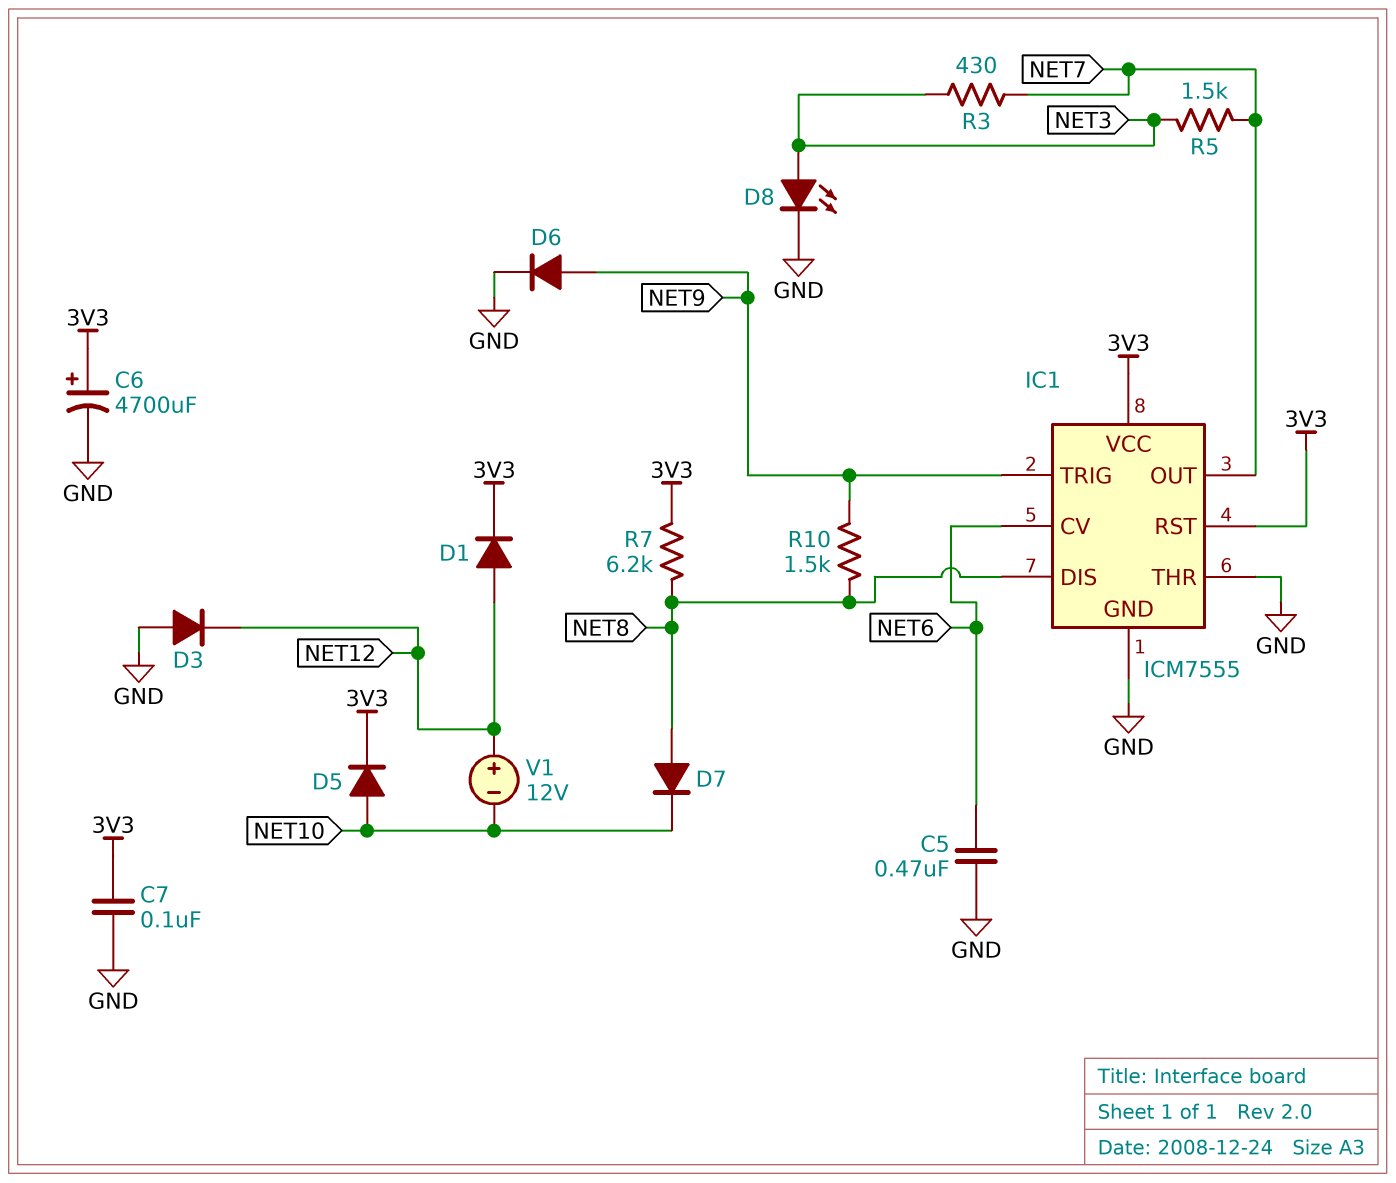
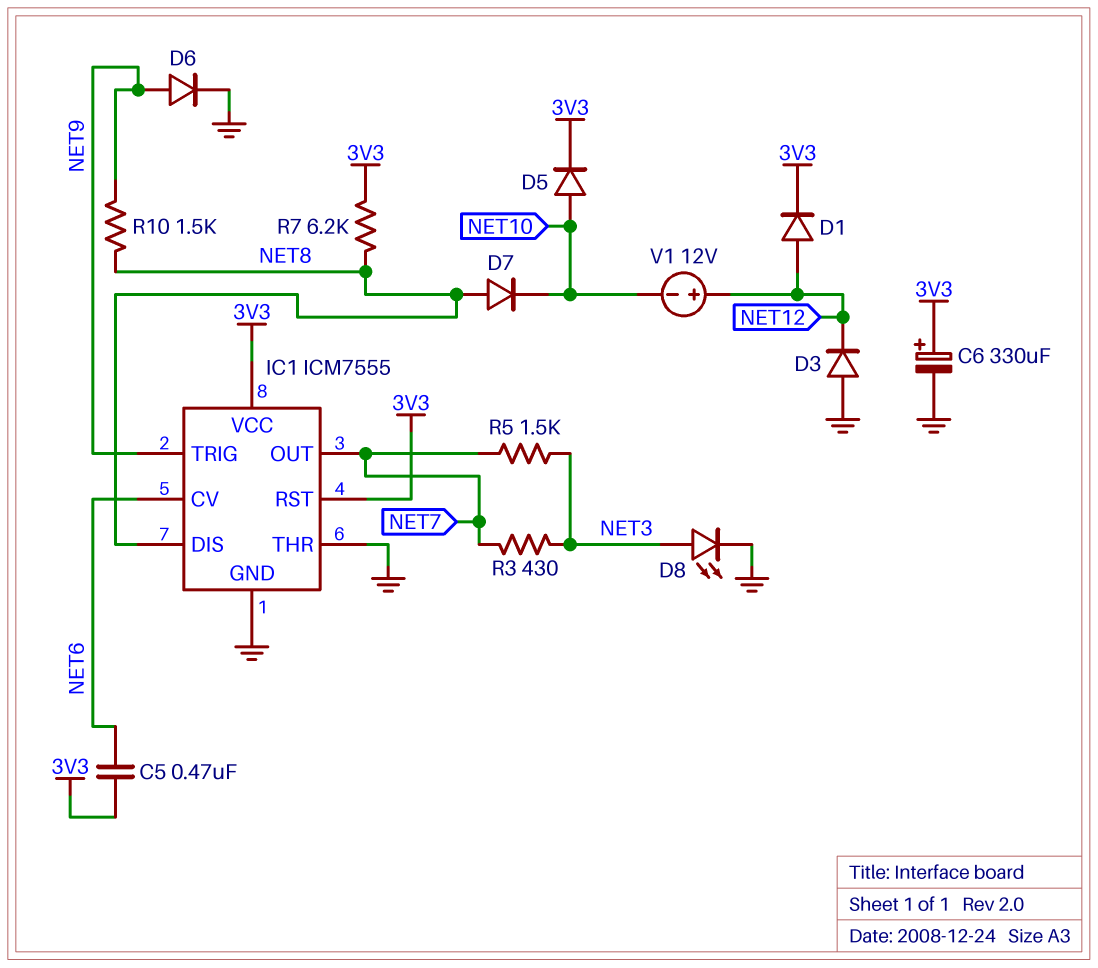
C5: 470nF (GND, NET6) -> 470nF (3V3, NET6)
C6: 4700uF (plus 3V3, minus GND) -> 330uF (plus 3V3, minus GND)
C7: 100nF (3V3, GND) -> none

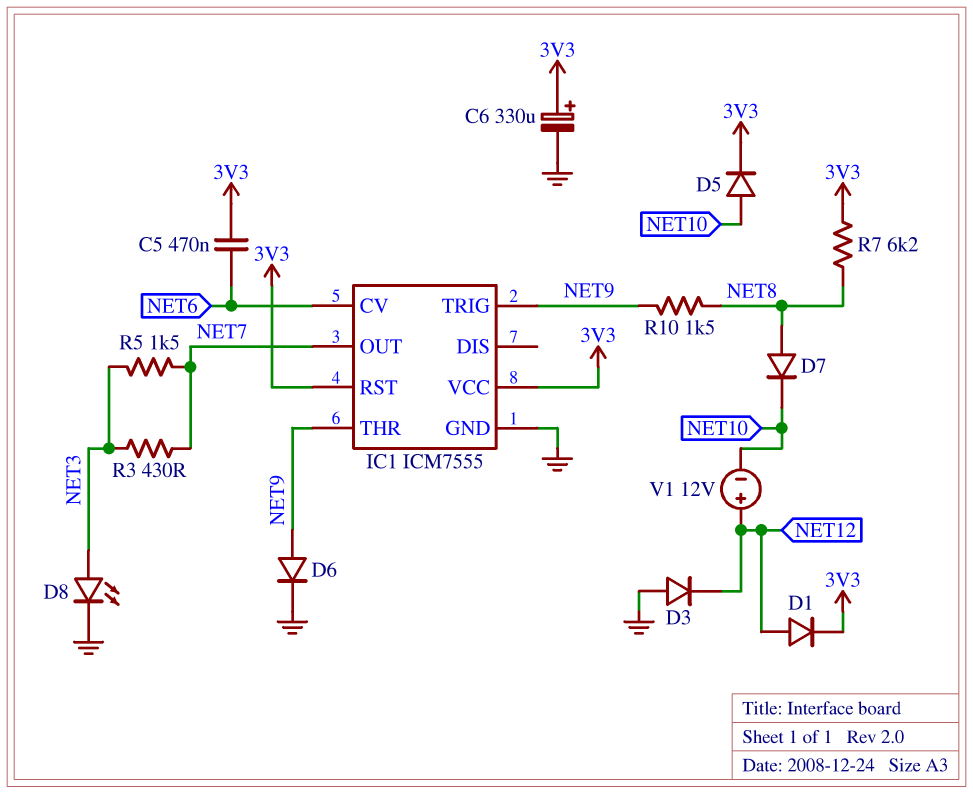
IC1 pin DIS: NET8 -> none
IC1 pin THR: GND -> NET9

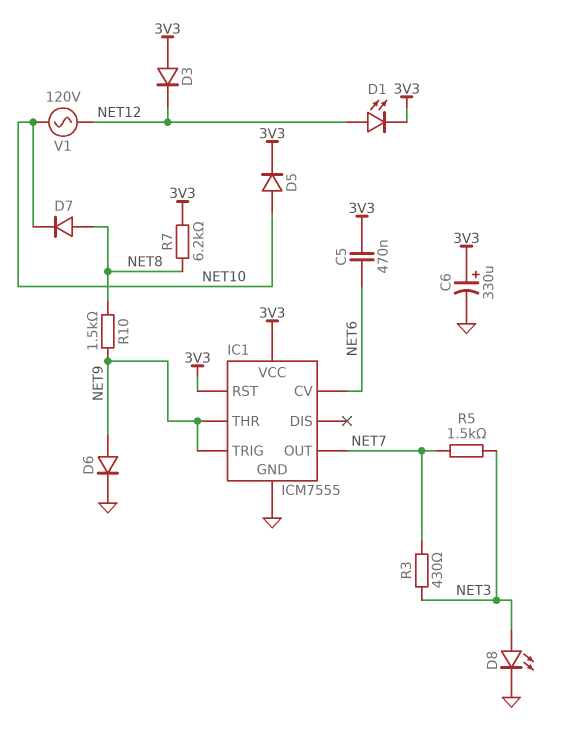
D1: diode (A NET12, K 3V3) -> LED (A NET12, K 3V3)
D3: diode (A GND, K NET12) -> diode (A 3V3, K NET12)
V1: 12V (plus NET12, minus NET10) -> AC 120V (NET10, NET12)

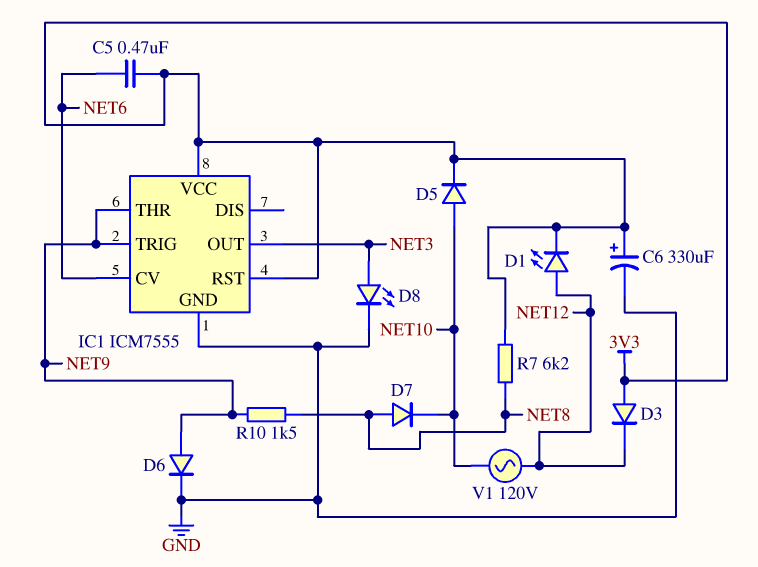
IC1 pin OUT: NET7 -> NET3
R3: 430 (NET3, NET7) -> none
R5: 1.5k (NET3, NET7) -> none

